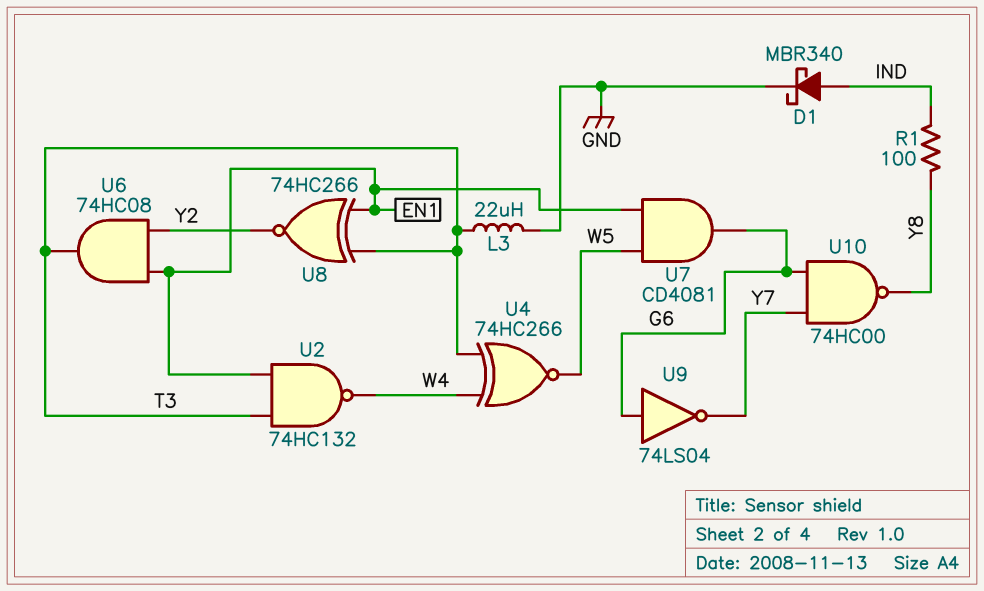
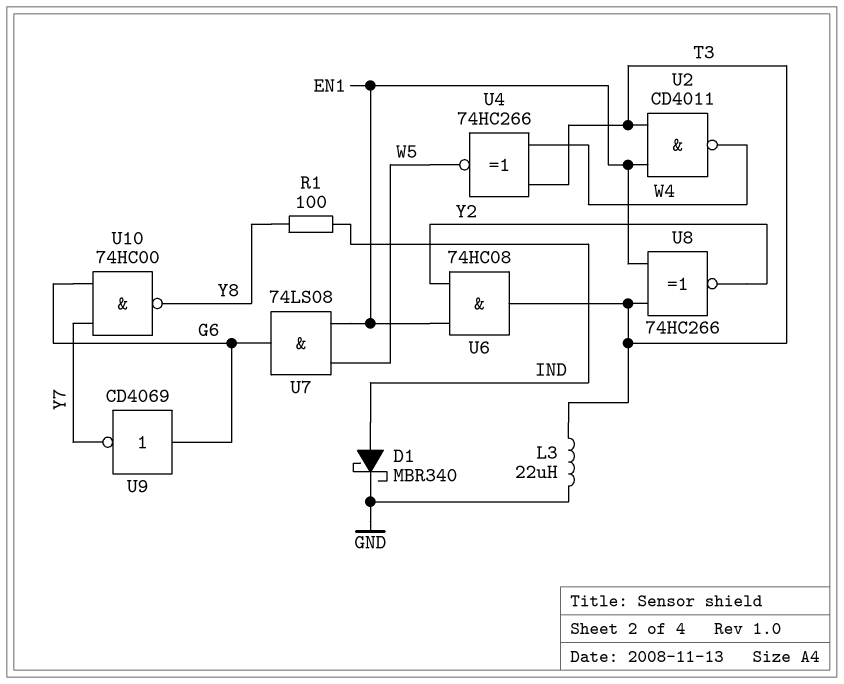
U2: NAND 74HC132 (in EN1, in T3, out W4) -> NAND CD4011 (in EN1, in T3, out W4)
U7: AND CD4081 (in EN1, in W5, out G6) -> AND 74LS08 (in EN1, in W5, out G6)
U9: NOT 74LS04 (in G6, out Y7) -> NOT CD4069 (in G6, out Y7)

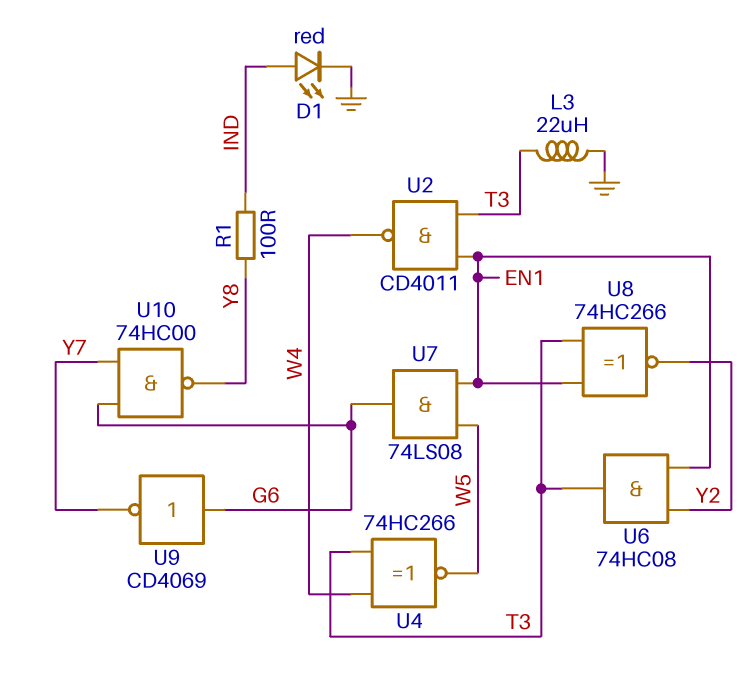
D1: schottky MBR340 (A IND, K GND) -> LED red (A IND, K GND)

